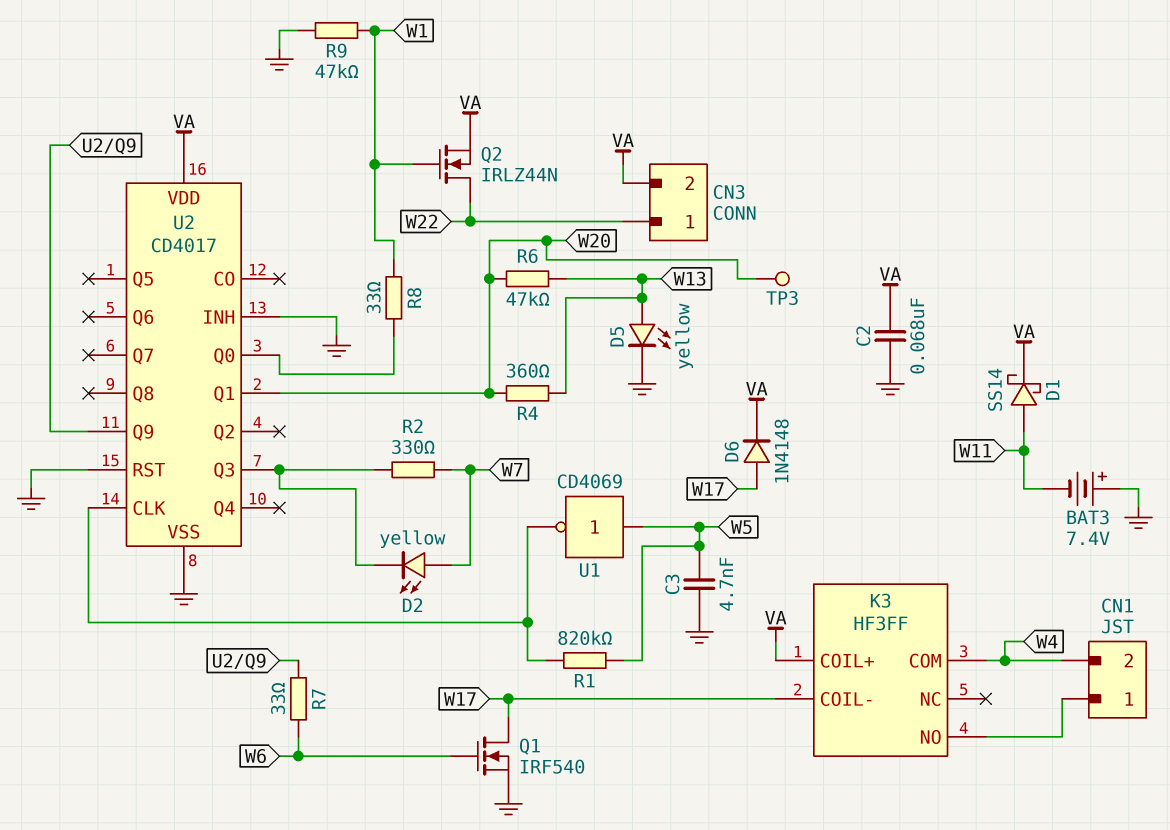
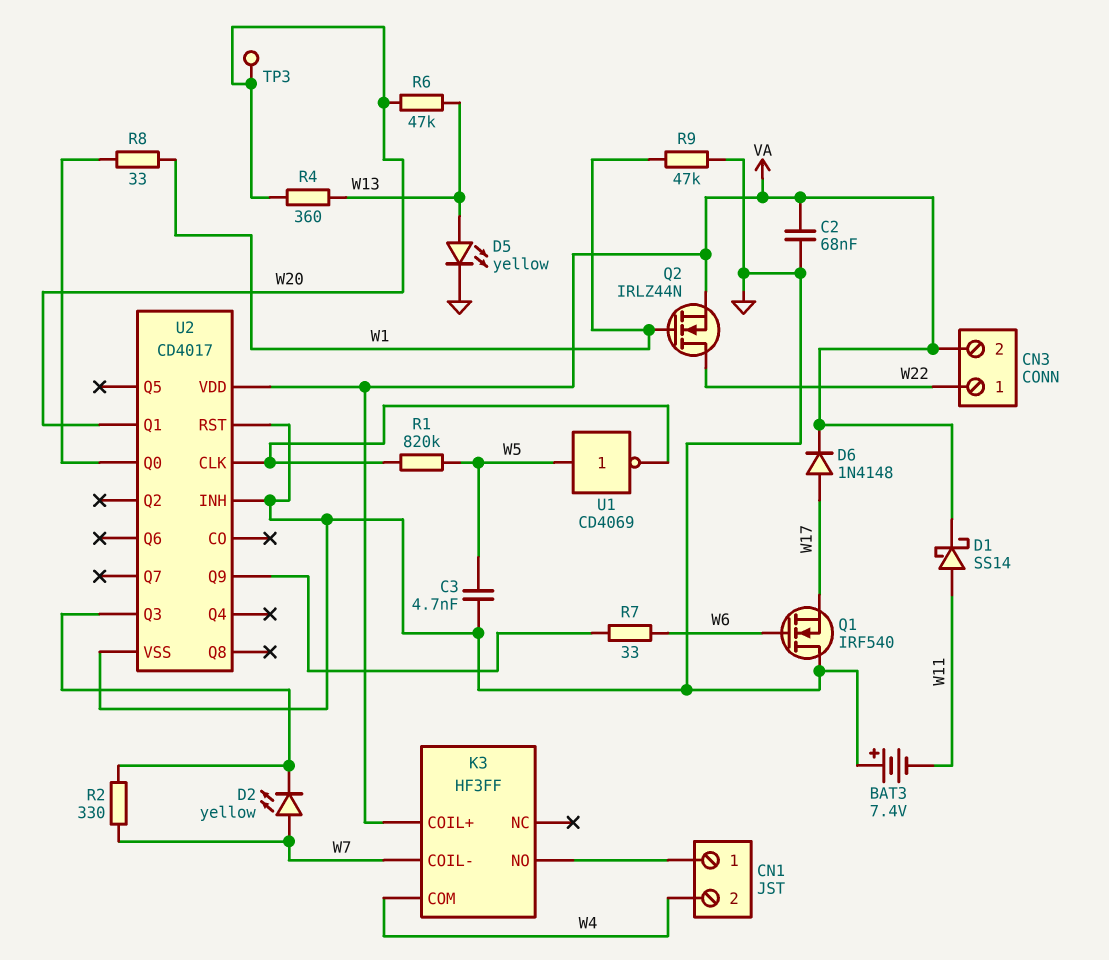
K3 pin COIL-: W17 -> W7
Q1: NMOS IRF540 (G W6, D W17, S GND) -> NMOS IRF540 (G W6, D GND, S W17)

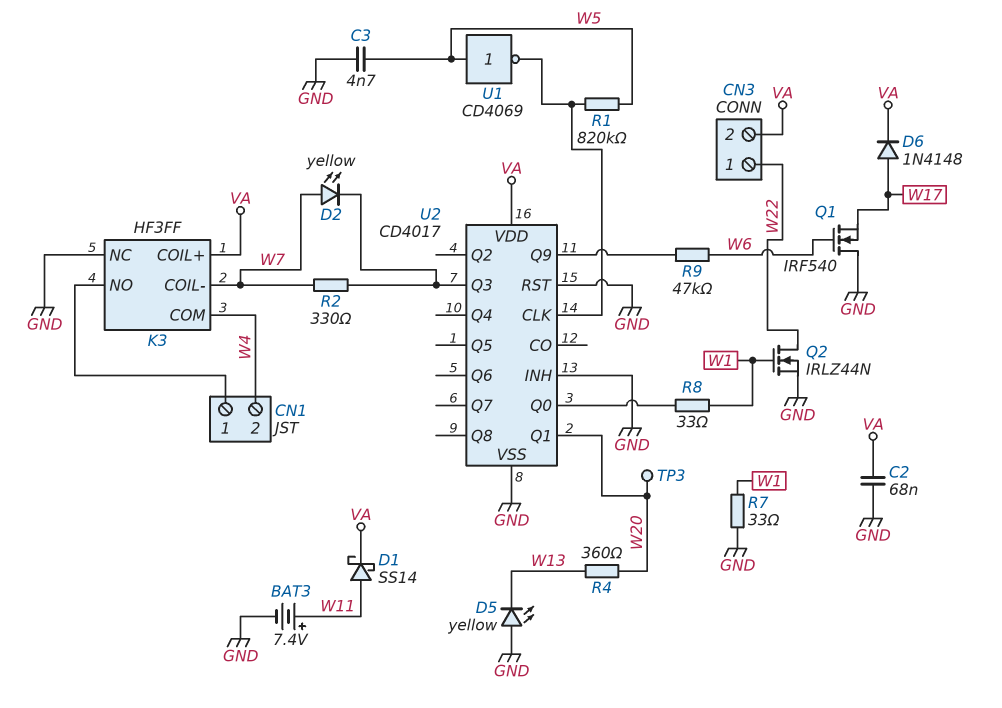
BAT3: 7.4V (plus GND, minus W11) -> 7.4V (plus W11, minus GND)
D5: LED yellow (A W13, K GND) -> LED yellow (A GND, K W13)
K3 pin NC: none -> GND
Q2: NMOS IRLZ44N (G W1, D W22, S VA) -> NMOS IRLZ44N (G W1, D W22, S GND)
R6: 47k (W13, W20) -> none
R7: 33 (U2/Q9, W6) -> 33 (GND, W1)
R9: 47k (GND, W1) -> 47k (U2/Q9, W6)

